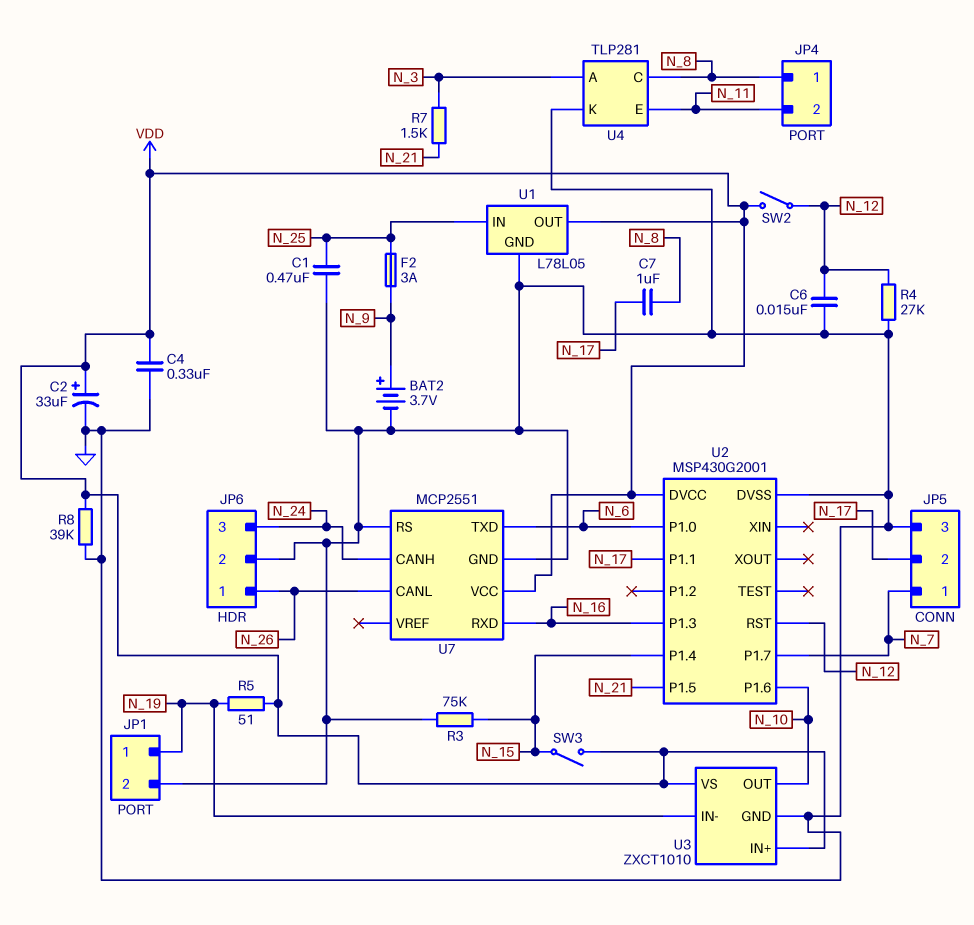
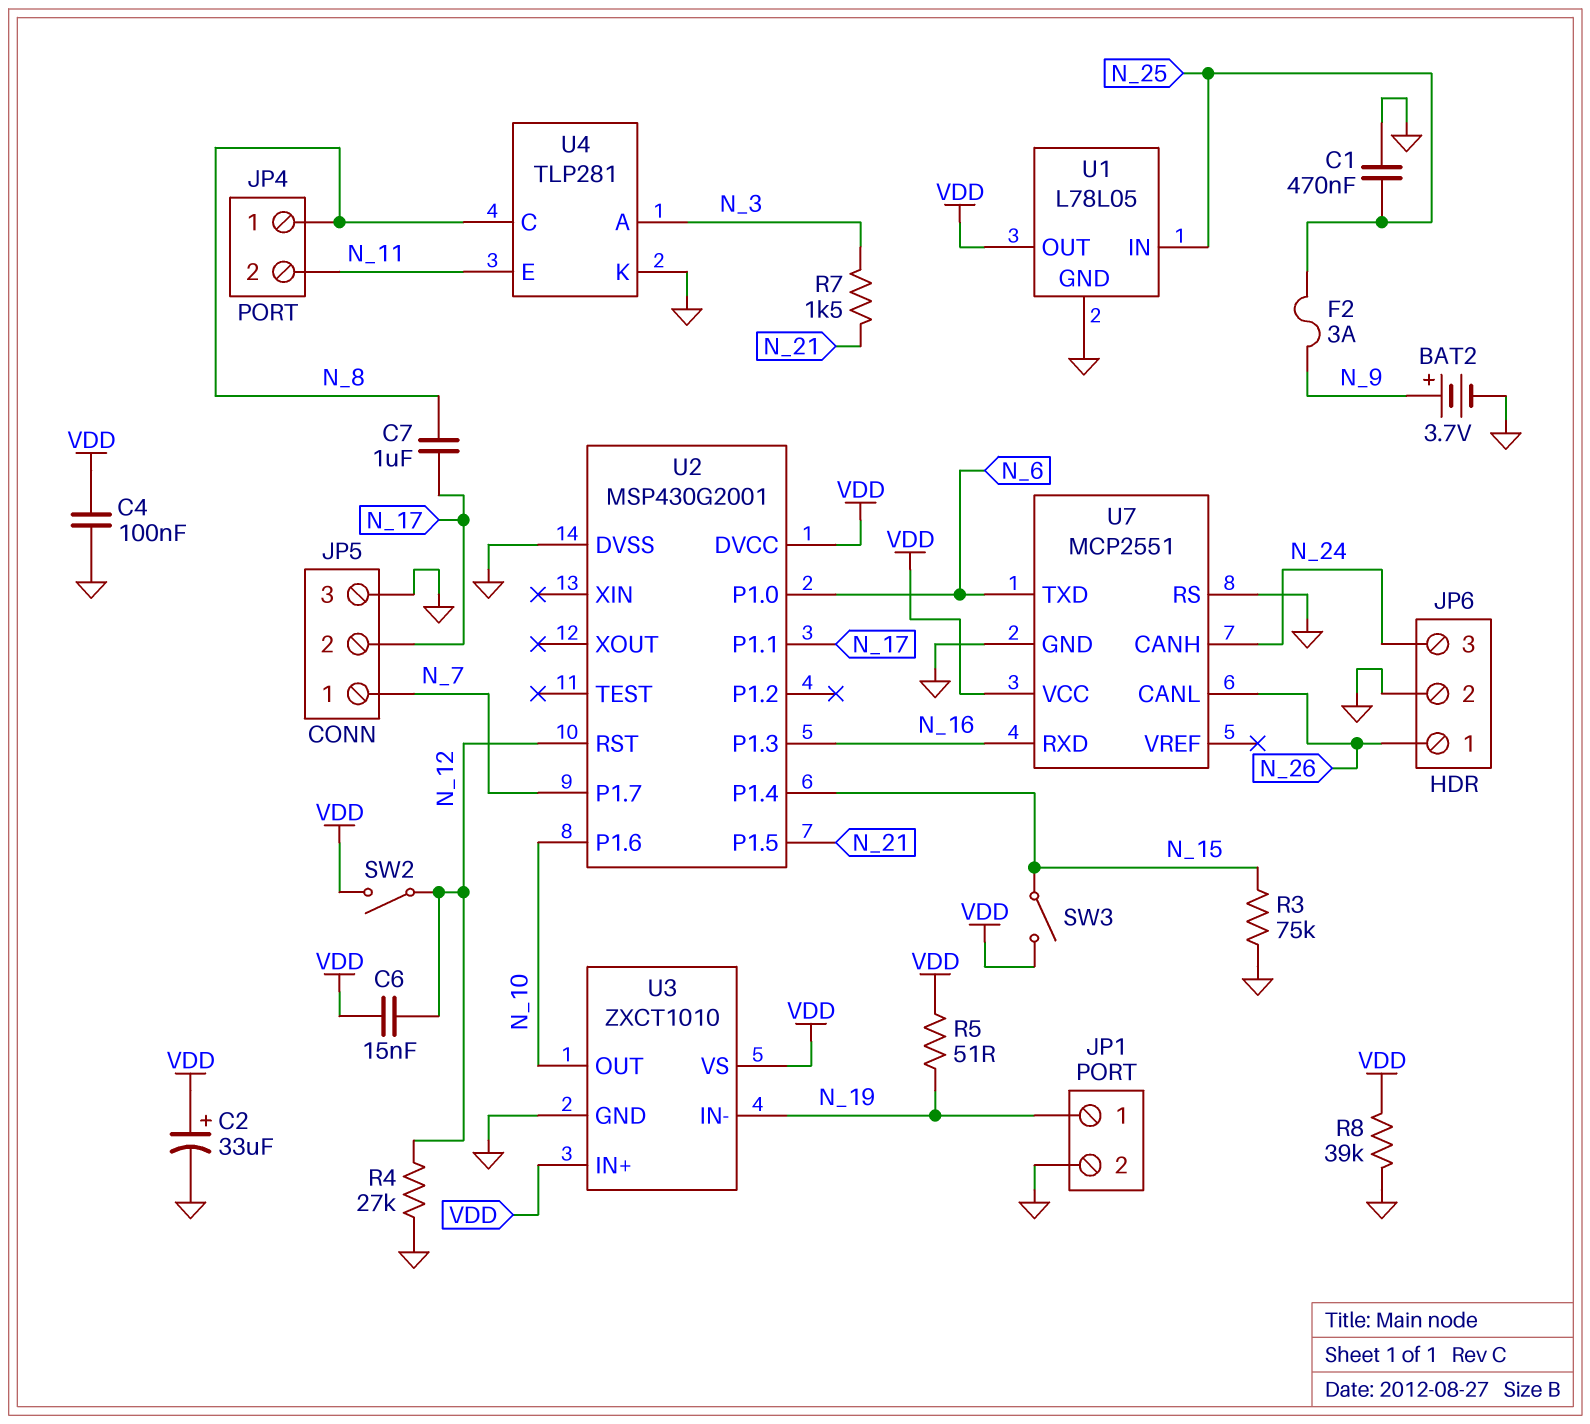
C4: 330nF (GND, VDD) -> 100nF (GND, VDD)
C6: 15nF (GND, N_12) -> 15nF (N_12, VDD)

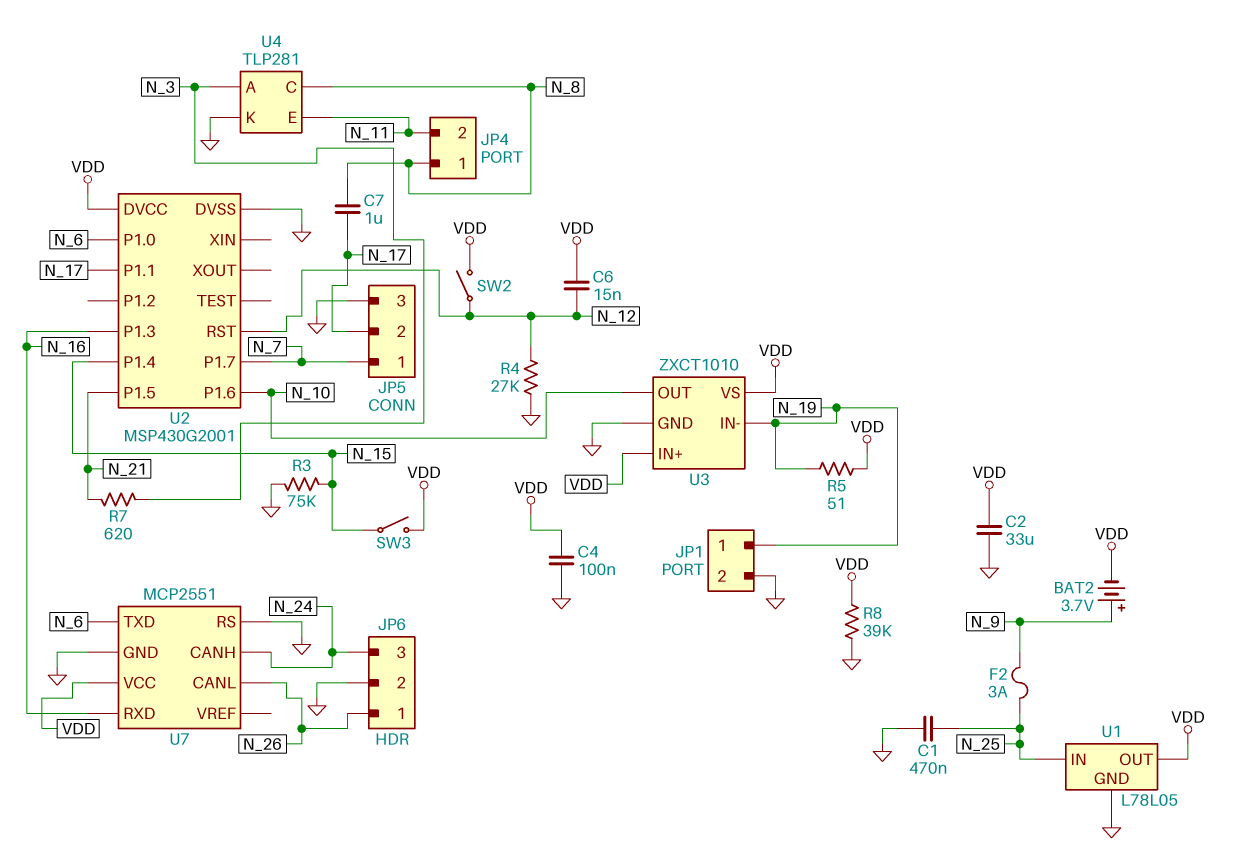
BAT2: 3.7V (plus N_9, minus GND) -> 3.7V (plus N_9, minus VDD)
C2: 33uF (plus VDD, minus GND) -> 33uF (GND, VDD)
R7: 1.5k (N_3, N_21) -> 620 (N_3, N_21)

